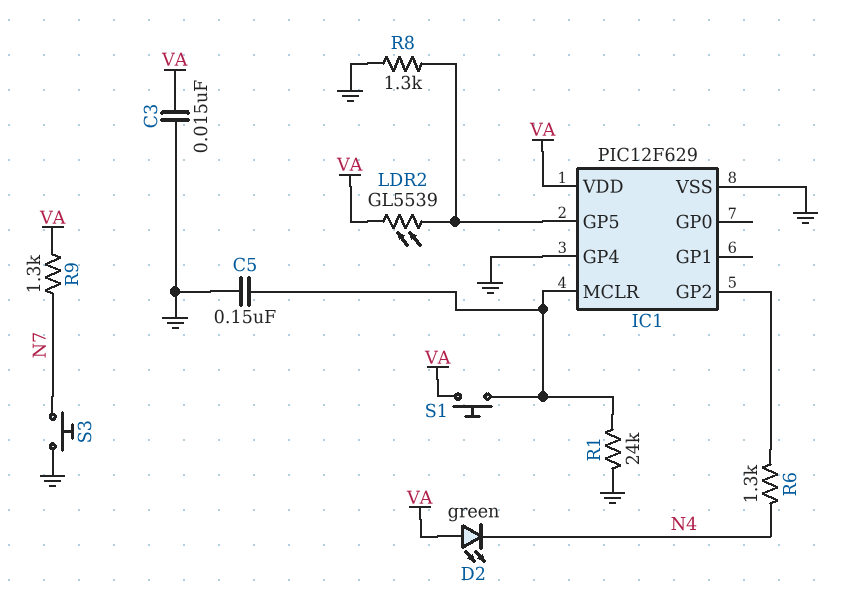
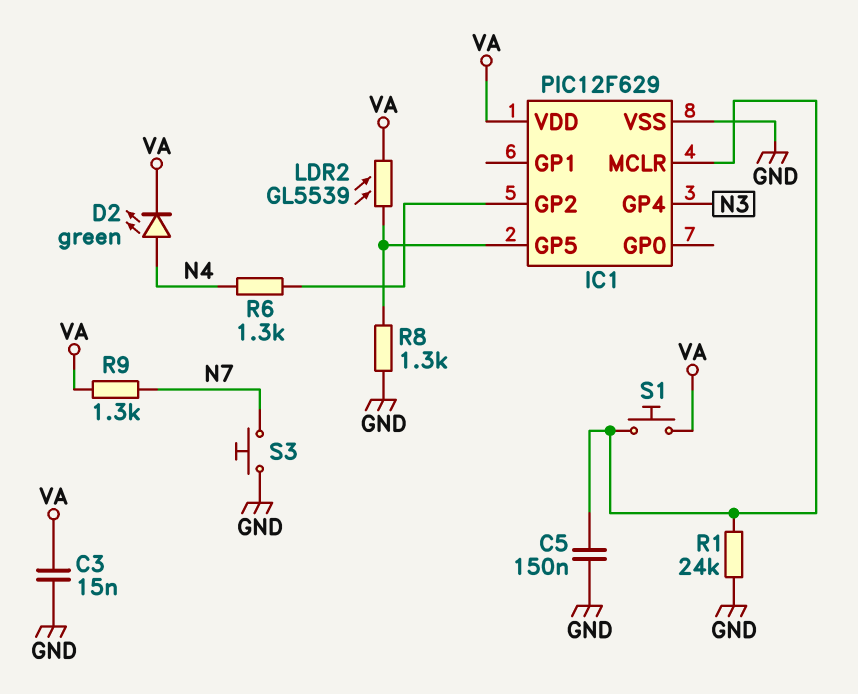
D2: LED green (A VA, K N4) -> LED green (A N4, K VA)
IC1 pin GP4: GND -> N3

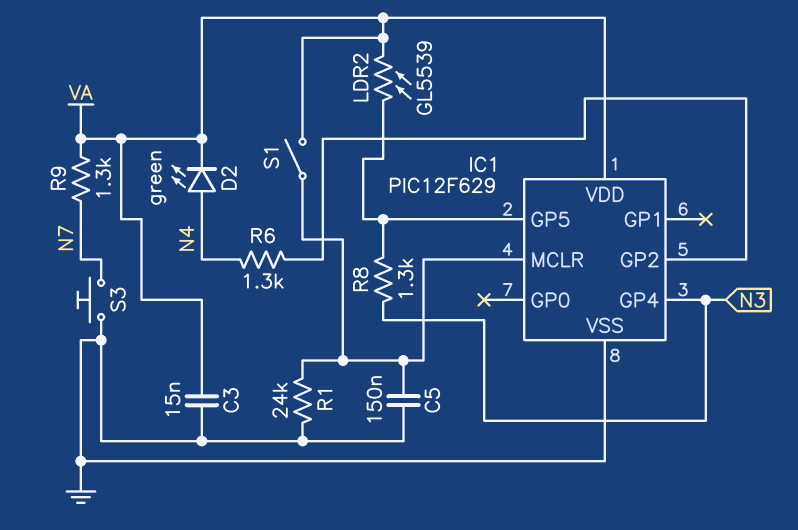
R8: 1.3k (GND, IC1/GP5) -> 1.3k (IC1/GP5, N3)
S1: button (IC1/MCLR, VA) -> switch (IC1/MCLR, VA)

